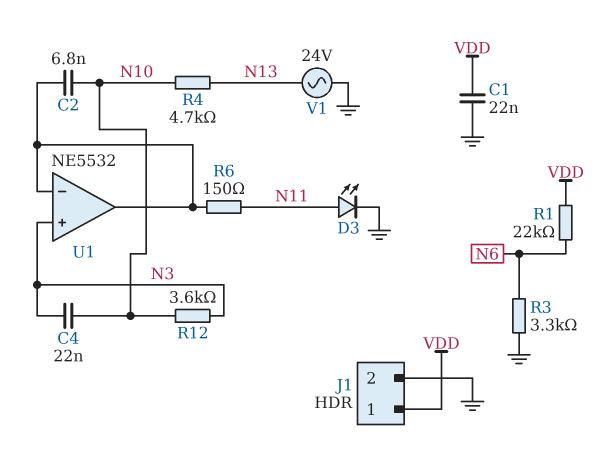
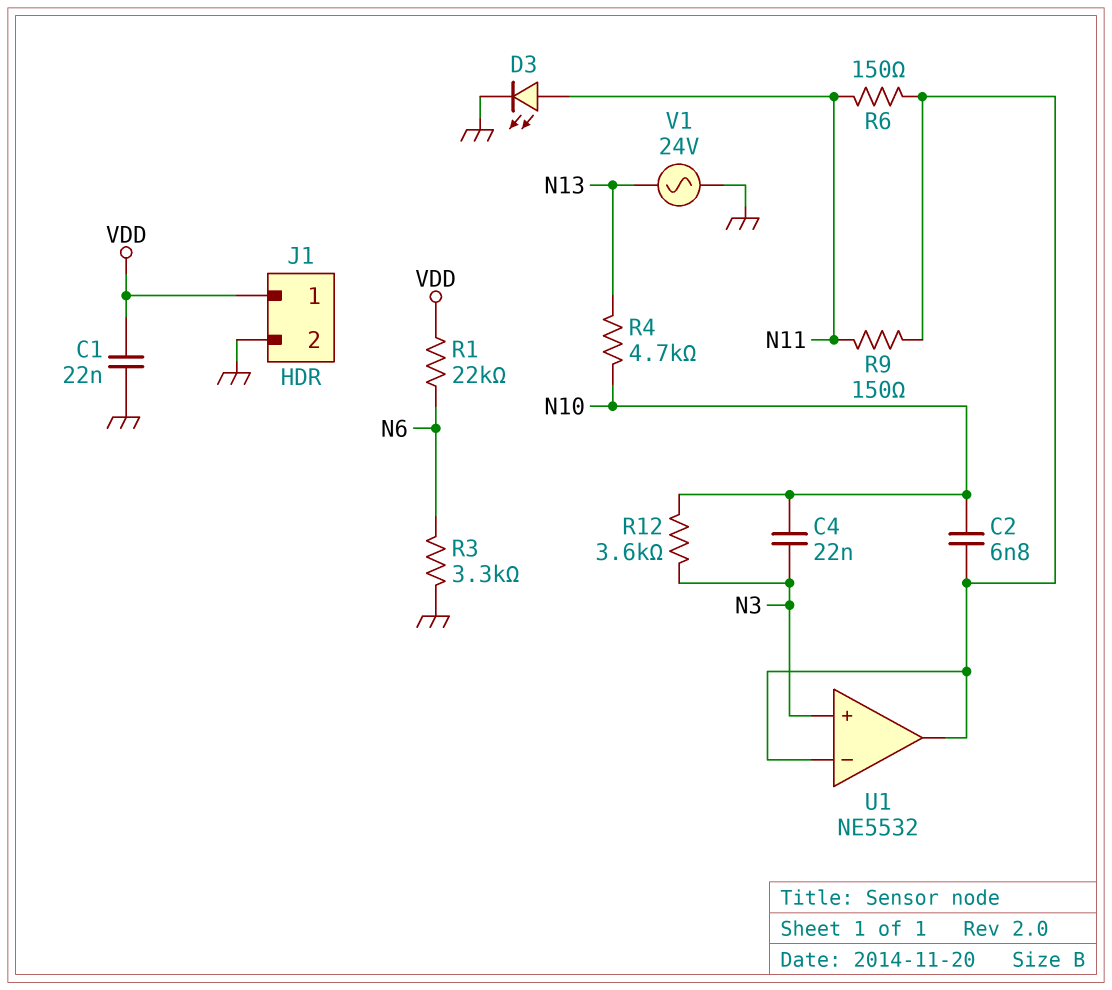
R9: none -> 150 (N11, U1/in-)

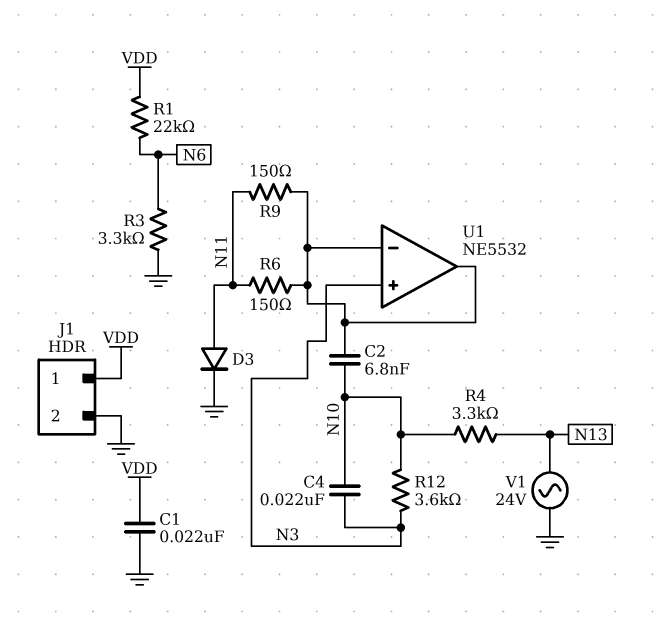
D3: LED (A N11, K GND) -> diode (A N11, K GND)
R4: 4.7k (N10, N13) -> 3.3k (N10, N13)

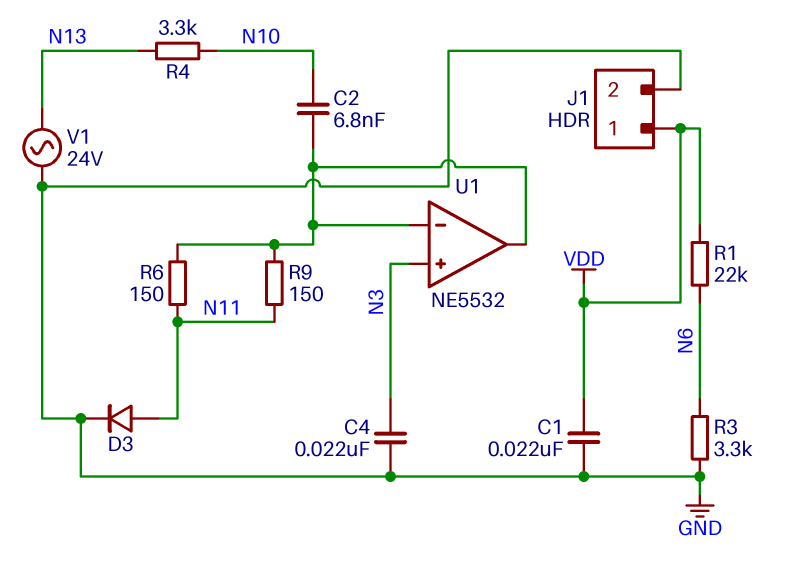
C4: 22nF (N3, N10) -> 22nF (GND, N3)
R12: 3.6k (N3, N10) -> none

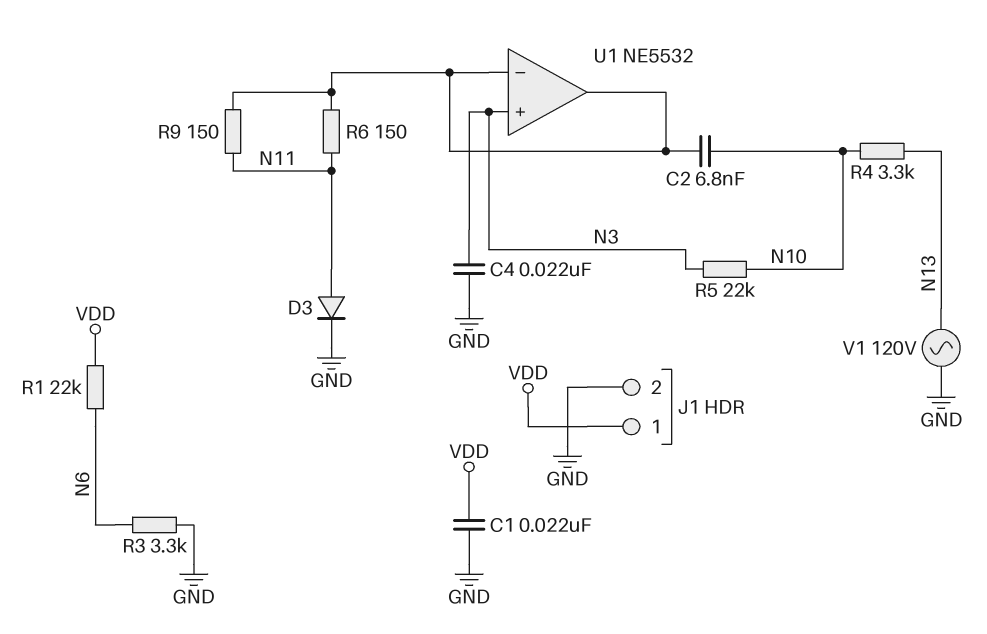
R5: none -> 22k (N3, N10)
V1: AC 24V (GND, N13) -> AC 120V (GND, N13)

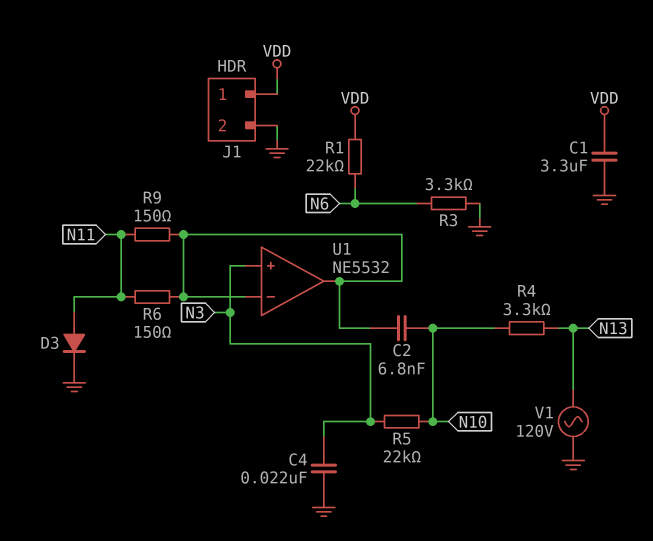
C1: 22nF (GND, VDD) -> 3.3uF (GND, VDD)

